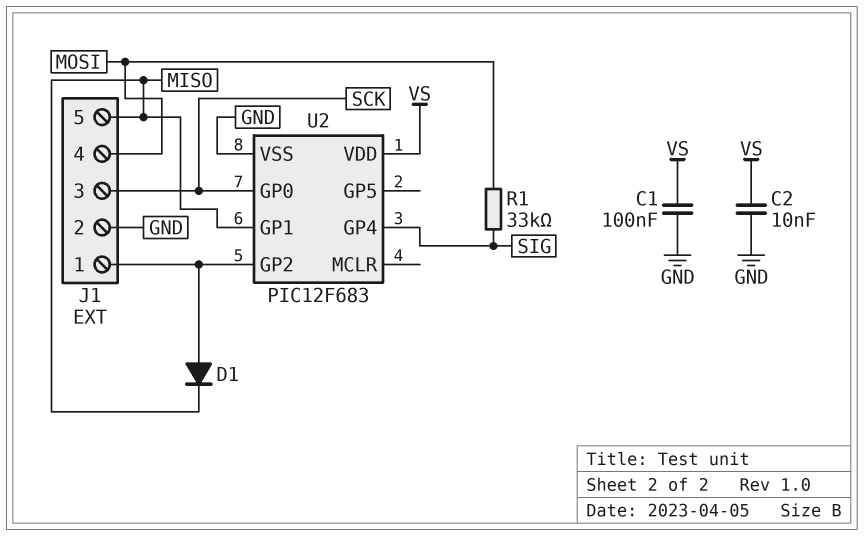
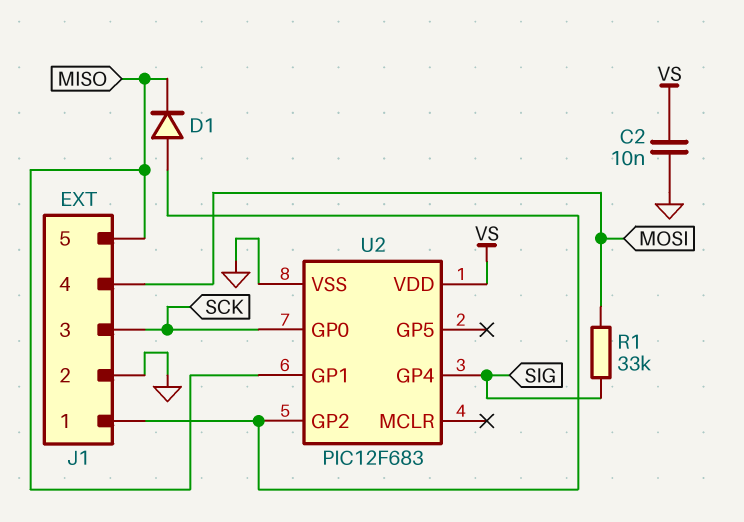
C1: 100nF (GND, VS) -> none

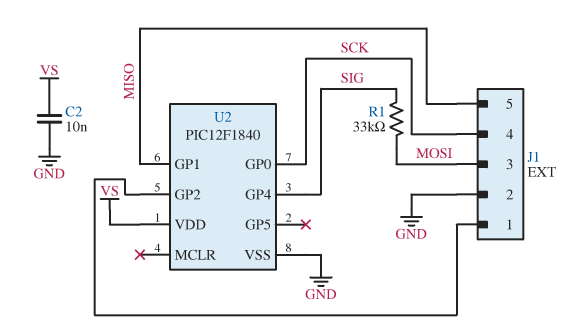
D1: diode (A J1/1, K MISO) -> none
J1 pin 3: SCK -> MOSI
J1 pin 4: MOSI -> SCK
U2: PIC12F683 -> PIC12F1840

